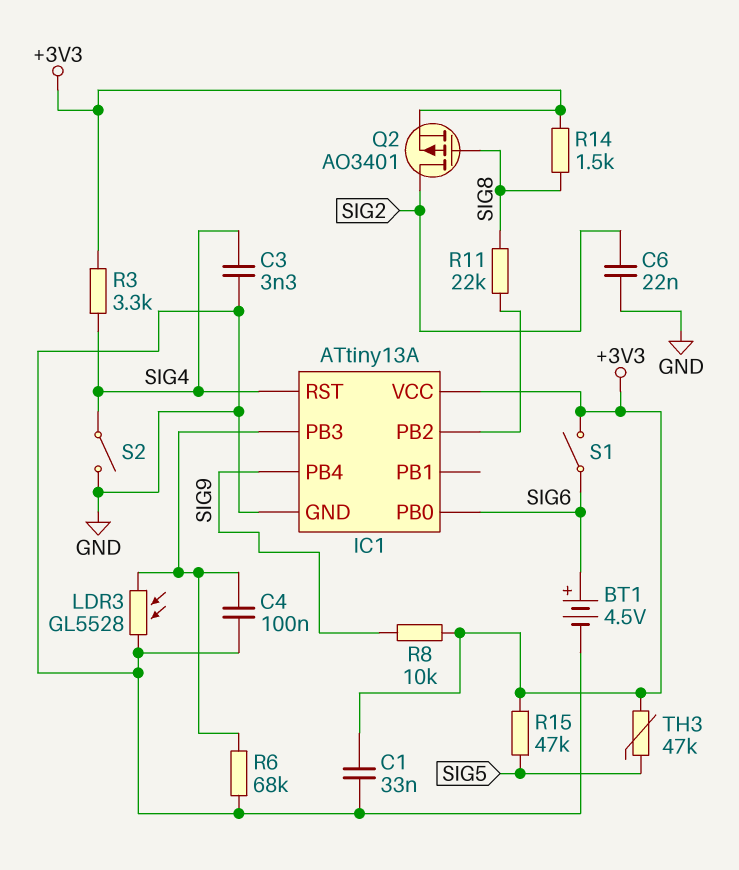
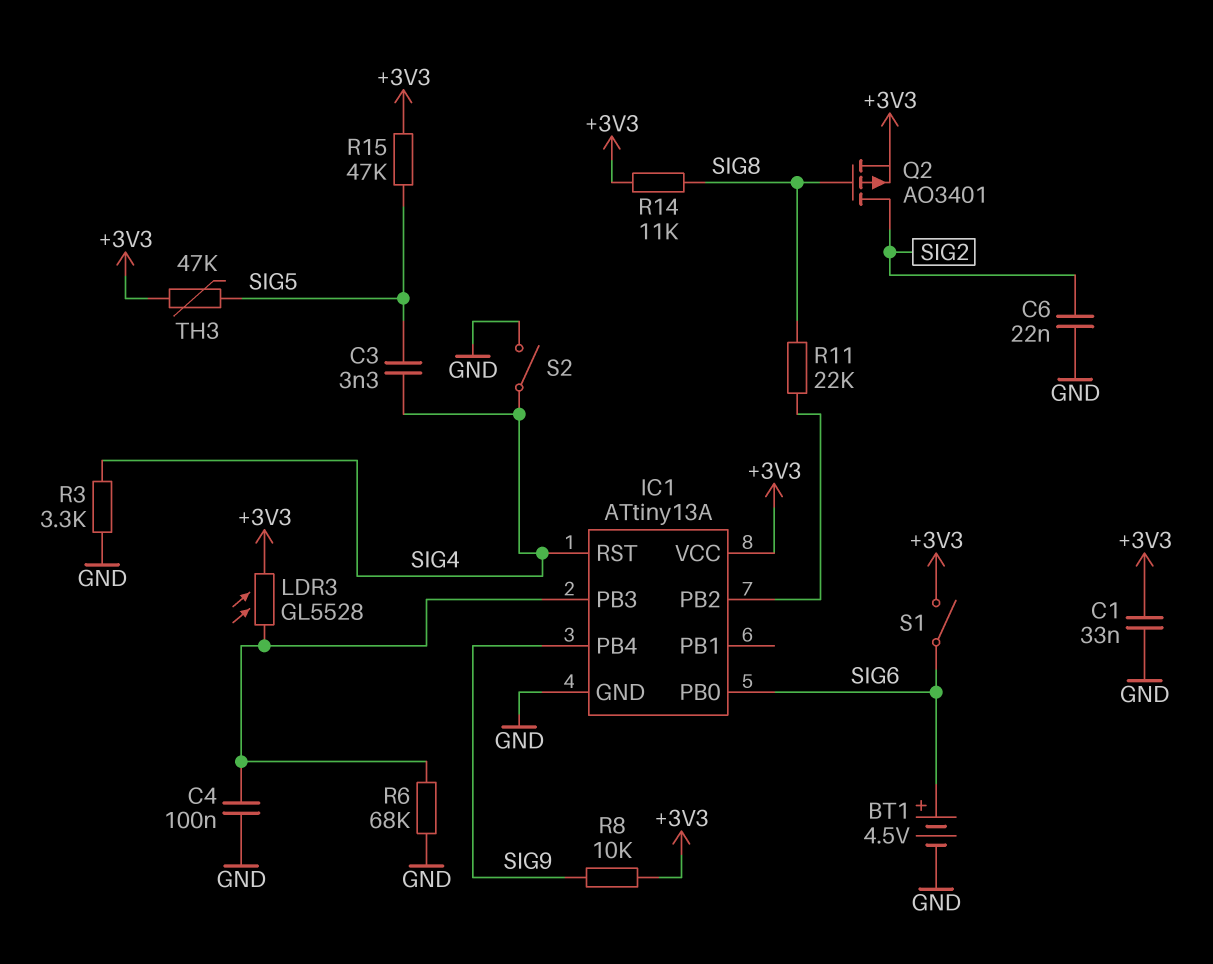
C3: 3.3nF (GND, SIG4) -> 3.3nF (SIG4, SIG5)
LDR3: GL5528 (GND, IC1/PB3) -> GL5528 (+3V3, IC1/PB3)
R3: 3.3k (+3V3, SIG4) -> 3.3k (GND, SIG4)
R14: 1.5k (+3V3, SIG8) -> 11k (+3V3, SIG8)

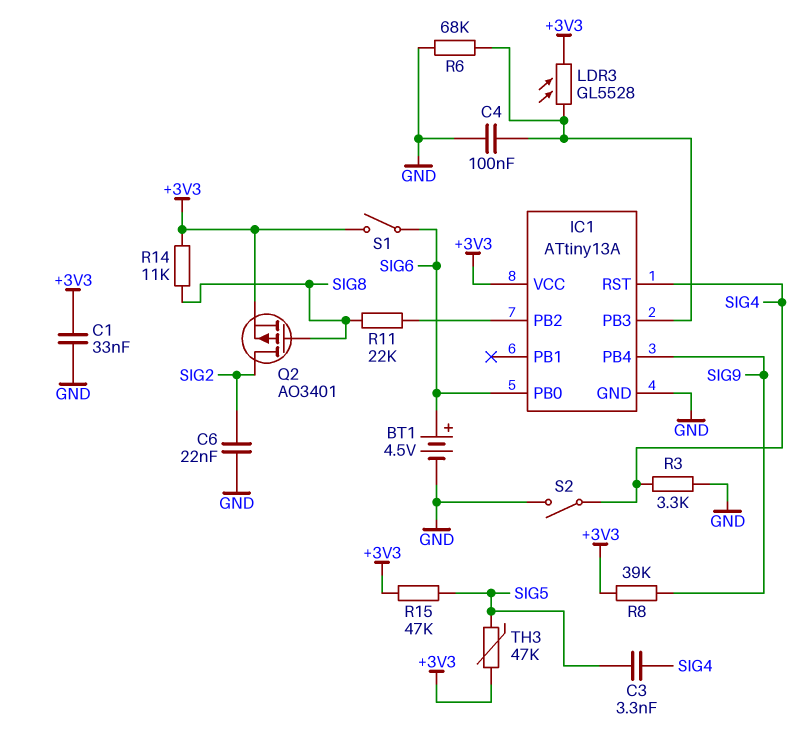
R8: 10k (+3V3, SIG9) -> 39k (+3V3, SIG9)

